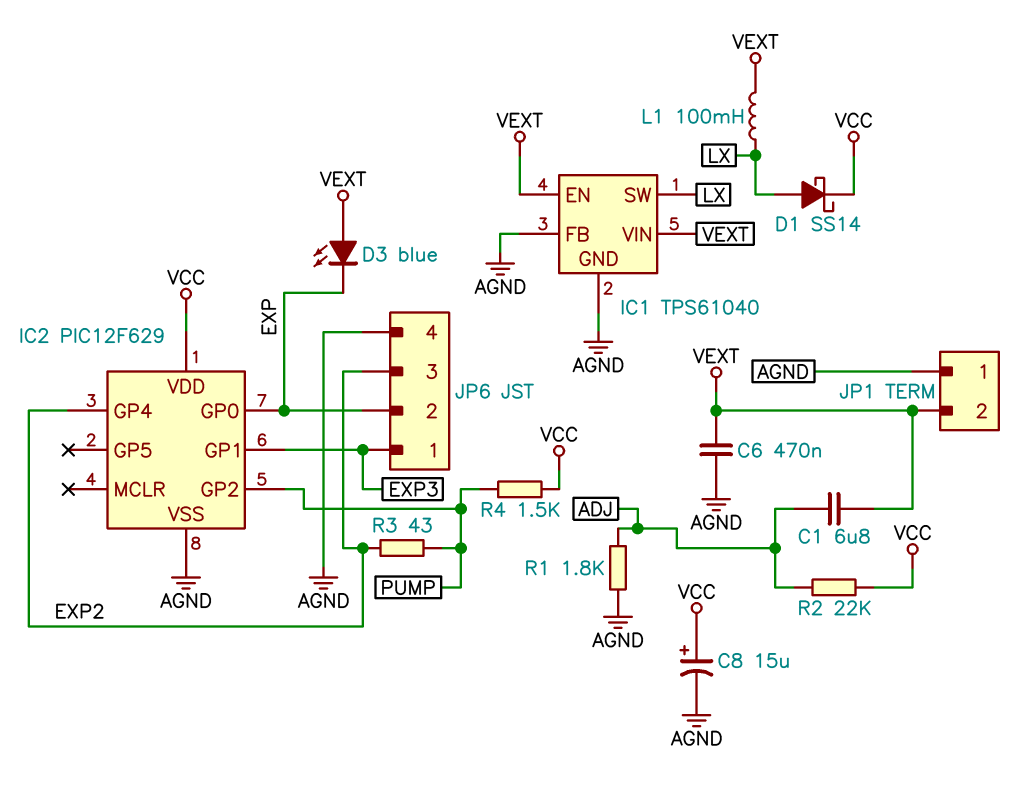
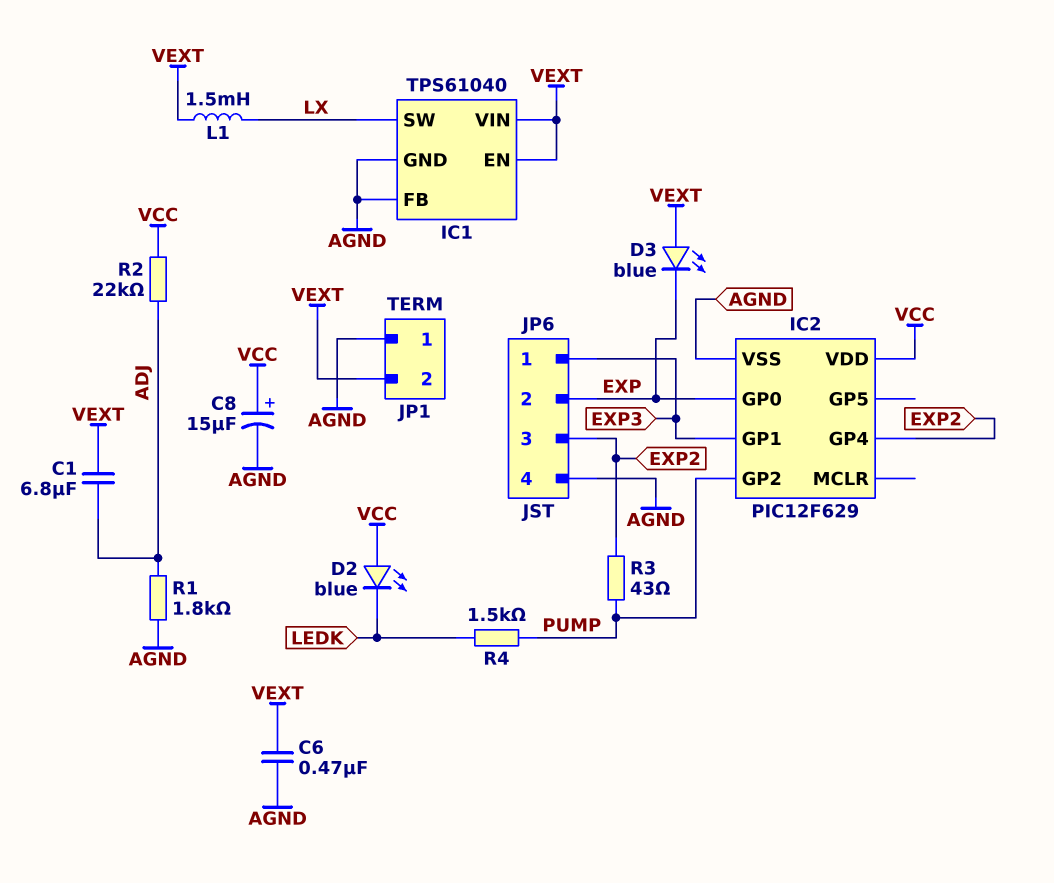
D1: schottky SS14 (A LX, K VCC) -> none
D2: none -> LED blue (A VCC, K LEDK)
L1: 100mH (LX, VEXT) -> 1.5mH (LX, VEXT)
R4: 1.5k (PUMP, VCC) -> 1.5k (LEDK, PUMP)

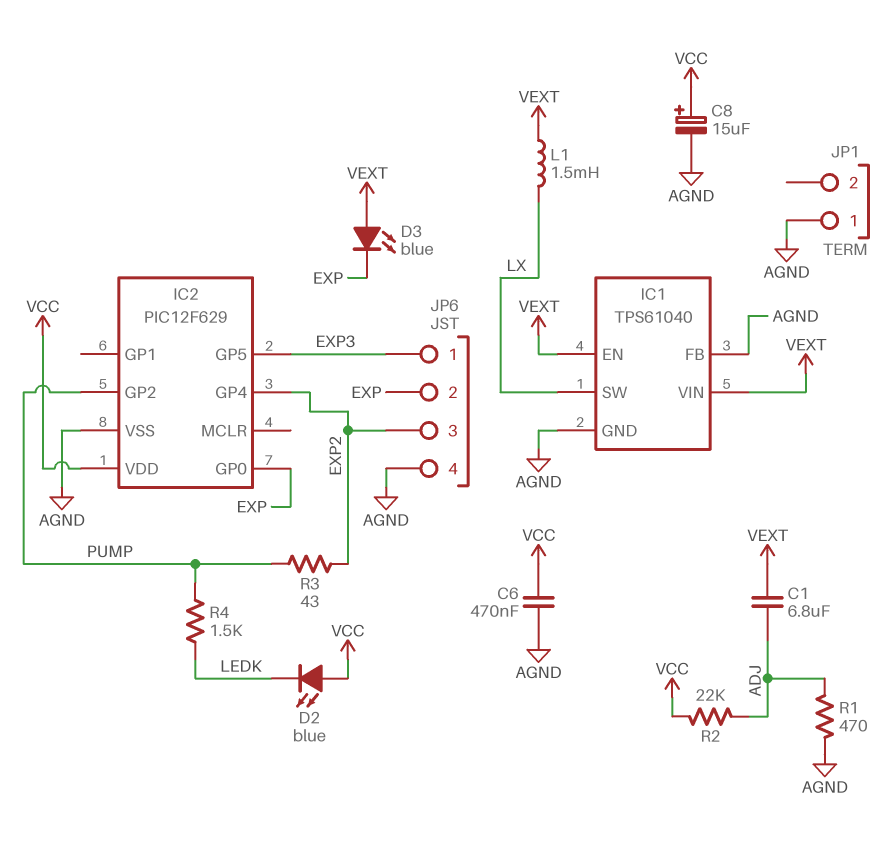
C6: 470nF (AGND, VEXT) -> 470nF (AGND, VCC)
IC2 pin GP1: EXP3 -> none
IC2 pin GP5: none -> EXP3
JP1 pin 2: VEXT -> none
R1: 1.8k (ADJ, AGND) -> 470 (ADJ, AGND)

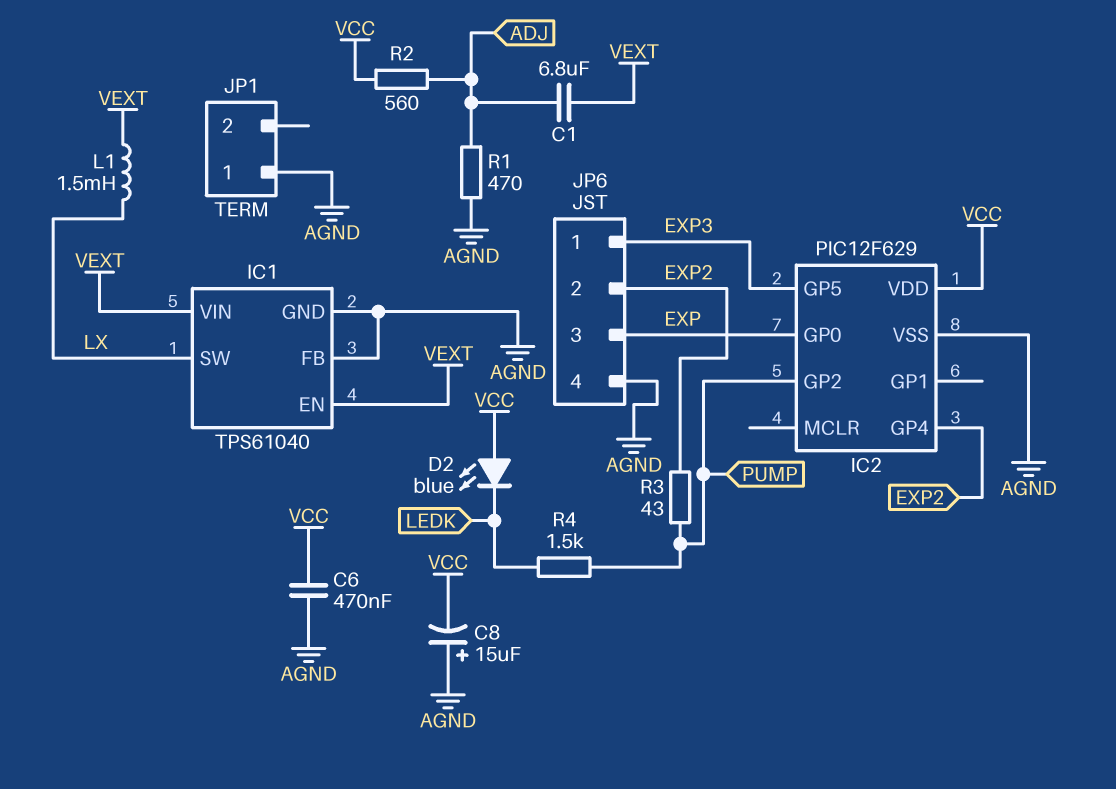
C8: 15uF (plus VCC, minus AGND) -> 15uF (plus AGND, minus VCC)
D3: LED blue (A VEXT, K EXP) -> none
JP6 pin 2: EXP -> EXP2
JP6 pin 3: EXP2 -> EXP
R2: 22k (ADJ, VCC) -> 560 (ADJ, VCC)

